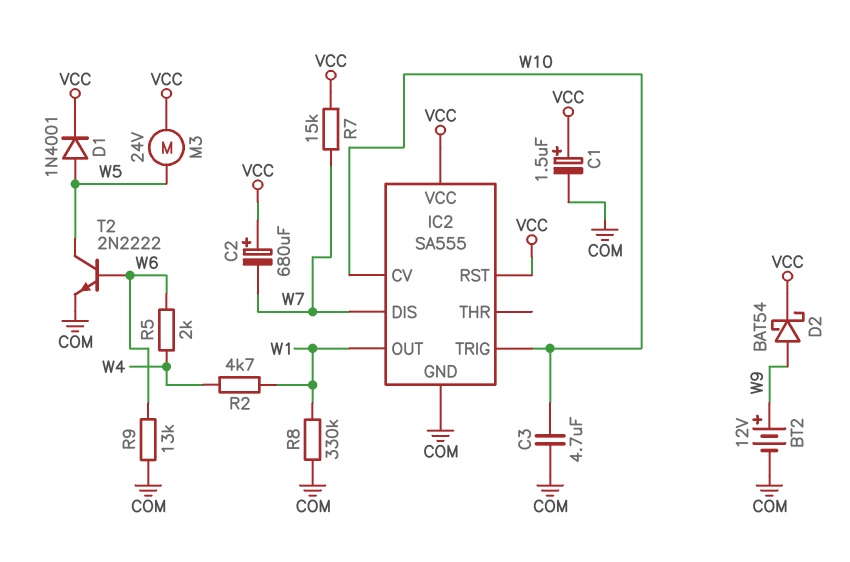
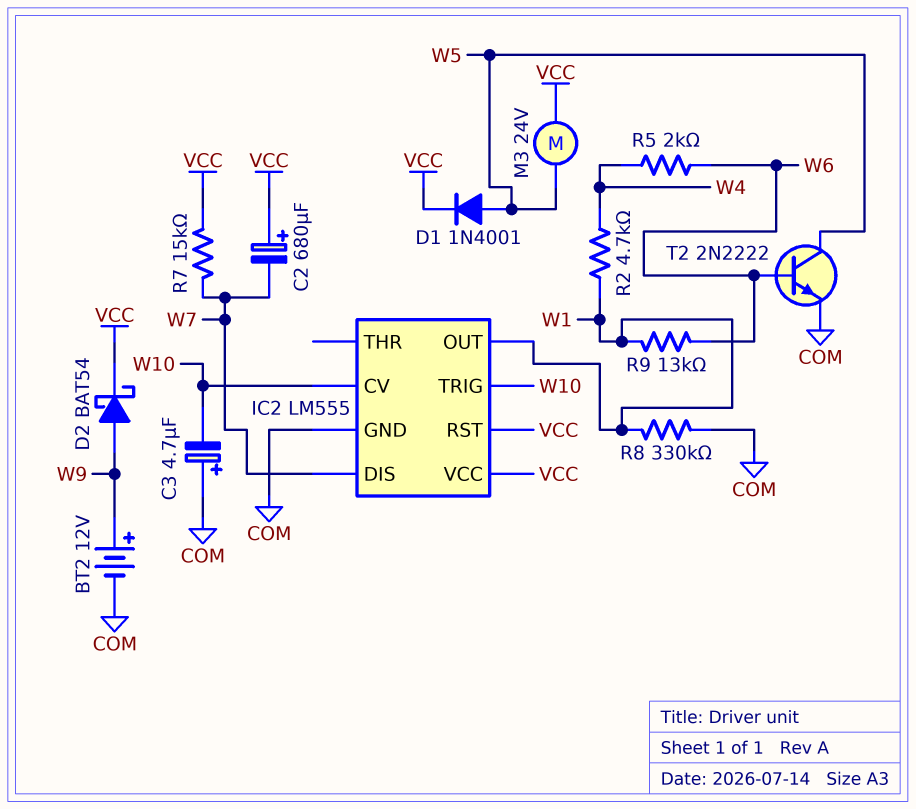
C1: 1.5uF (plus VCC, minus COM) -> none
C3: 4.7uF (COM, W10) -> 4.7uF (plus COM, minus W10)
IC2: SA555 -> LM555
R9: 13k (COM, W6) -> 13k (W1, W6)

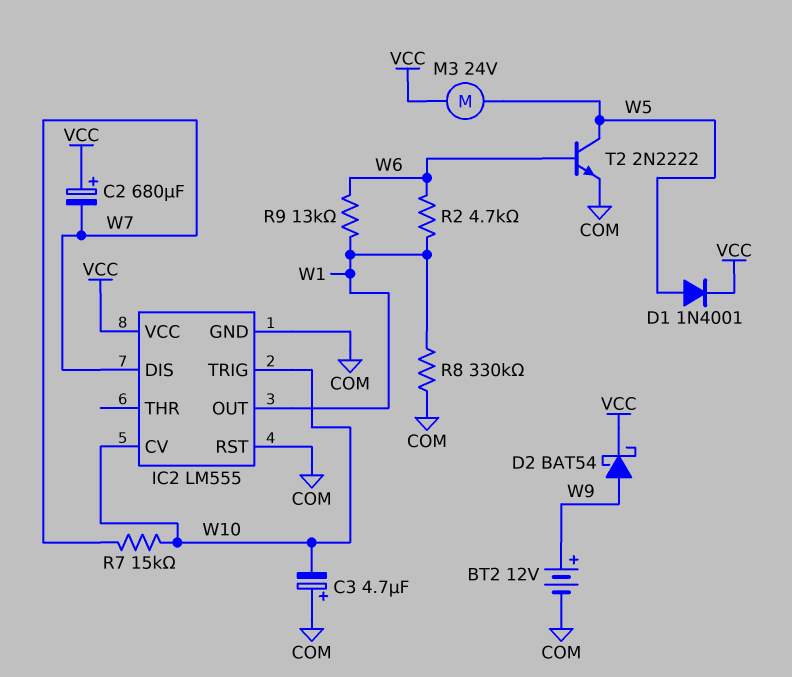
IC2 pin RST: VCC -> COM
R2: 4.7k (W1, W4) -> 4.7k (W1, W6)
R5: 2k (W4, W6) -> none
R7: 15k (VCC, W7) -> 15k (W7, W10)

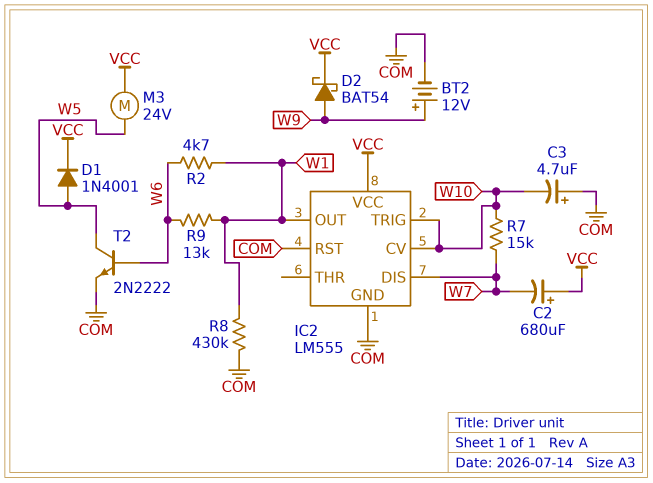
R8: 330k (COM, W1) -> 430k (COM, W1)

